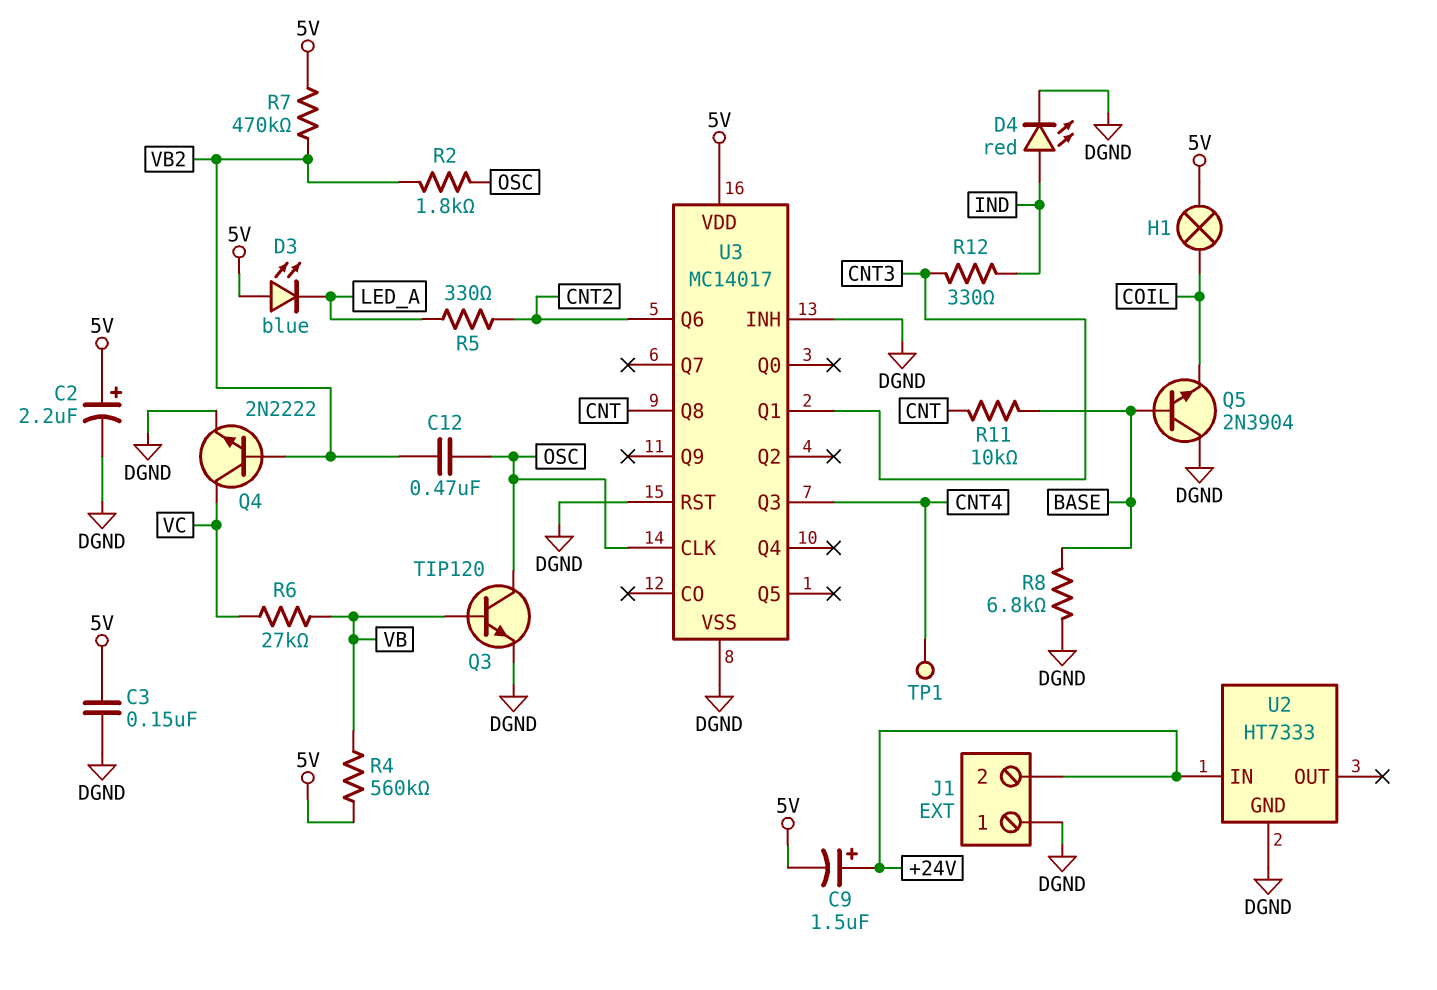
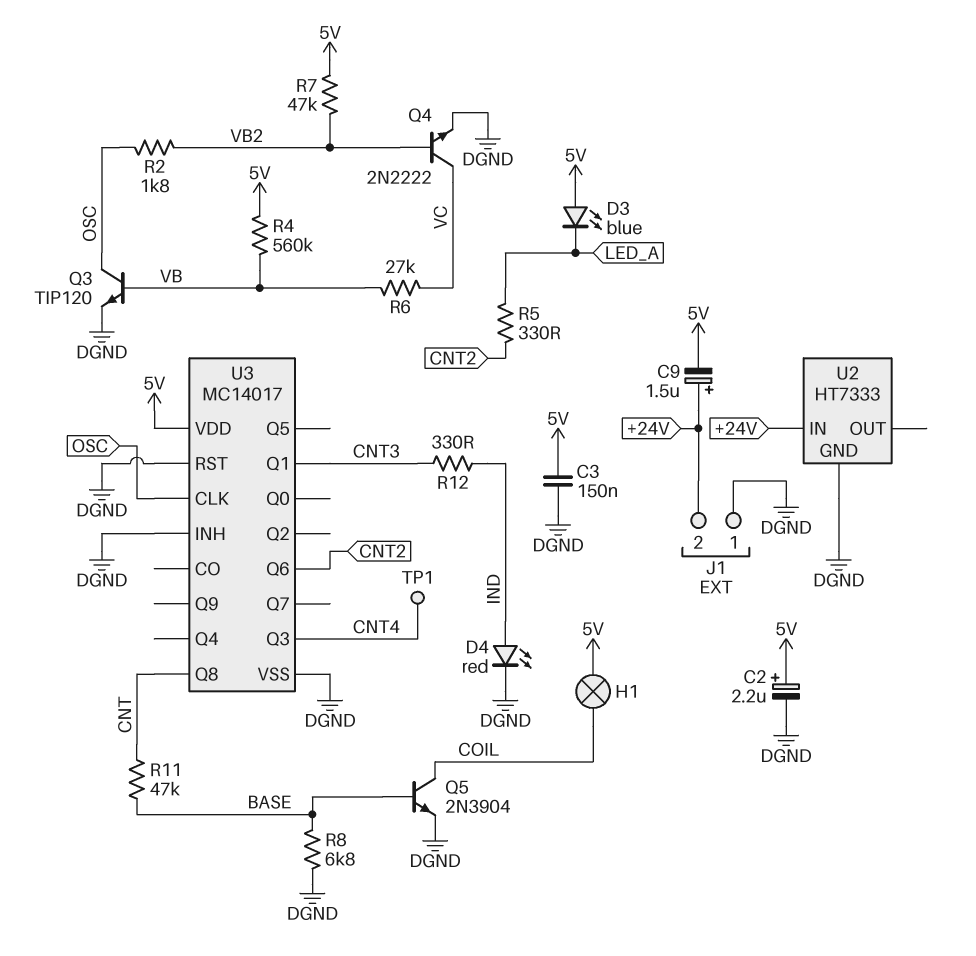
C12: 470nF (OSC, VB2) -> none
Q5: NPN 2N3904 (B BASE, C DGND, E COIL) -> NPN 2N3904 (B BASE, C COIL, E DGND)
R7: 470k (5V, VB2) -> 47k (5V, VB2)
R11: 10k (BASE, CNT) -> 47k (BASE, CNT)

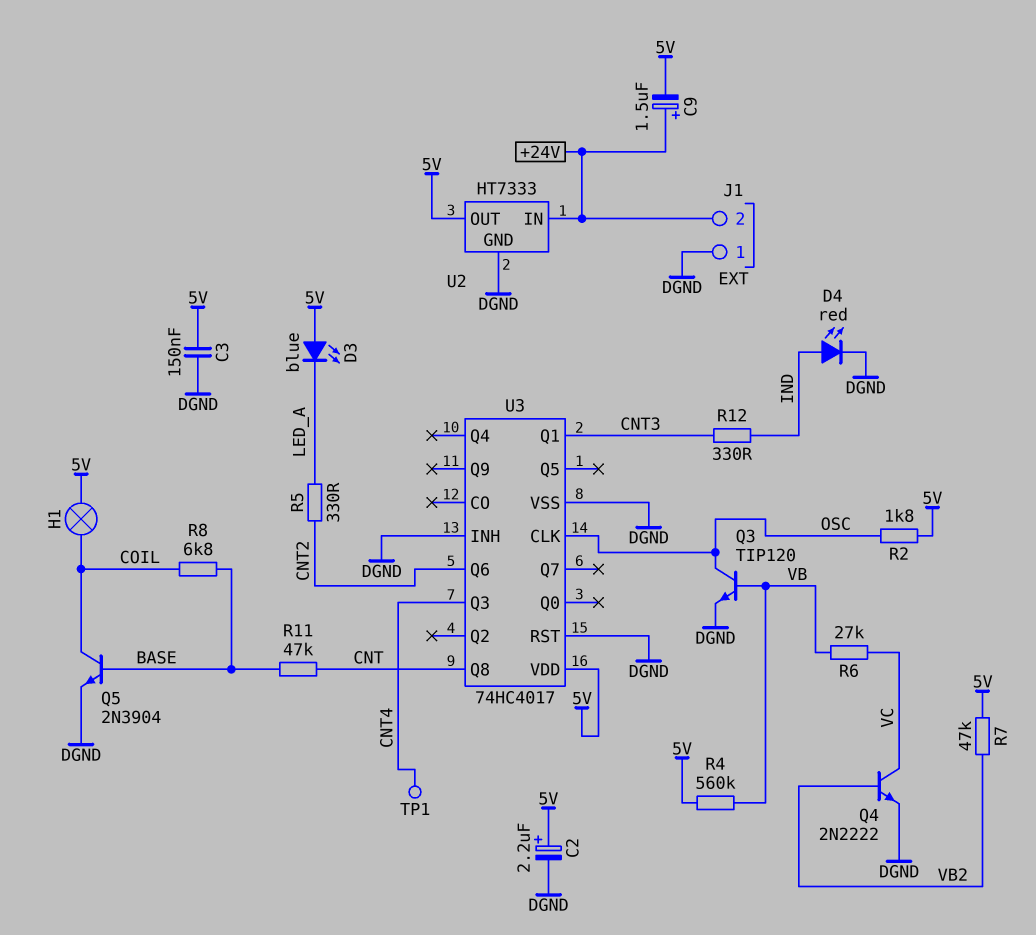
R2: 1.8k (OSC, VB2) -> 1.8k (5V, OSC)
R8: 6.8k (BASE, DGND) -> 6.8k (BASE, COIL)
U2 pin OUT: none -> 5V
U3: MC14017 -> 74HC4017

